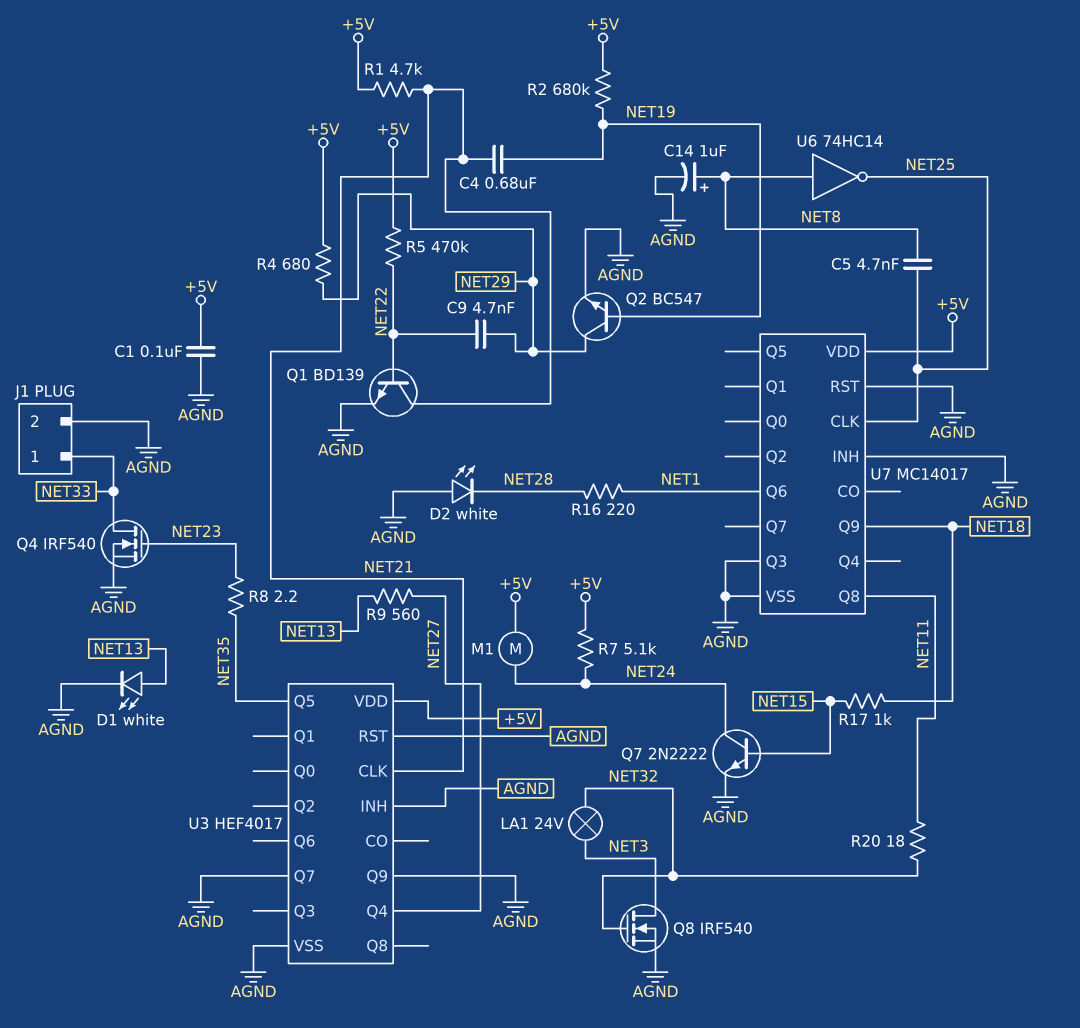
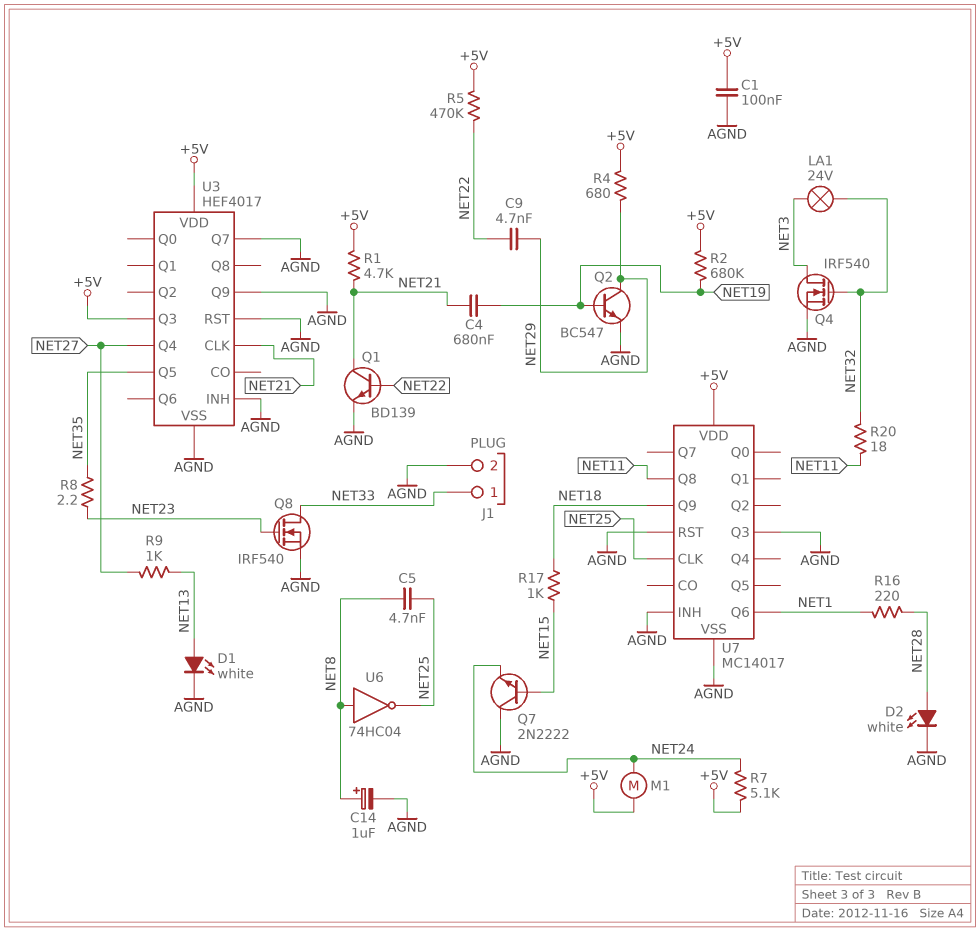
D2: LED white (A AGND, K NET28) -> LED white (A NET28, K AGND)
Q4: NMOS IRF540 (G NET23, D NET33, S AGND) -> NMOS IRF540 (G NET32, D NET3, S AGND)
Q7: NPN 2N2222 (B NET15, C NET24, E AGND) -> NPN 2N2222 (B NET15, C AGND, E NET24)
Q8: NMOS IRF540 (G NET32, D NET3, S AGND) -> NMOS IRF540 (G NET23, D NET33, S AGND)
R9: 560 (NET13, NET27) -> 1k (NET13, NET27)
U3 pin Q3: none -> +5V
U6: NOT 74HC14 (in NET8, out NET25) -> NOT 74HC04 (in NET8, out NET25)

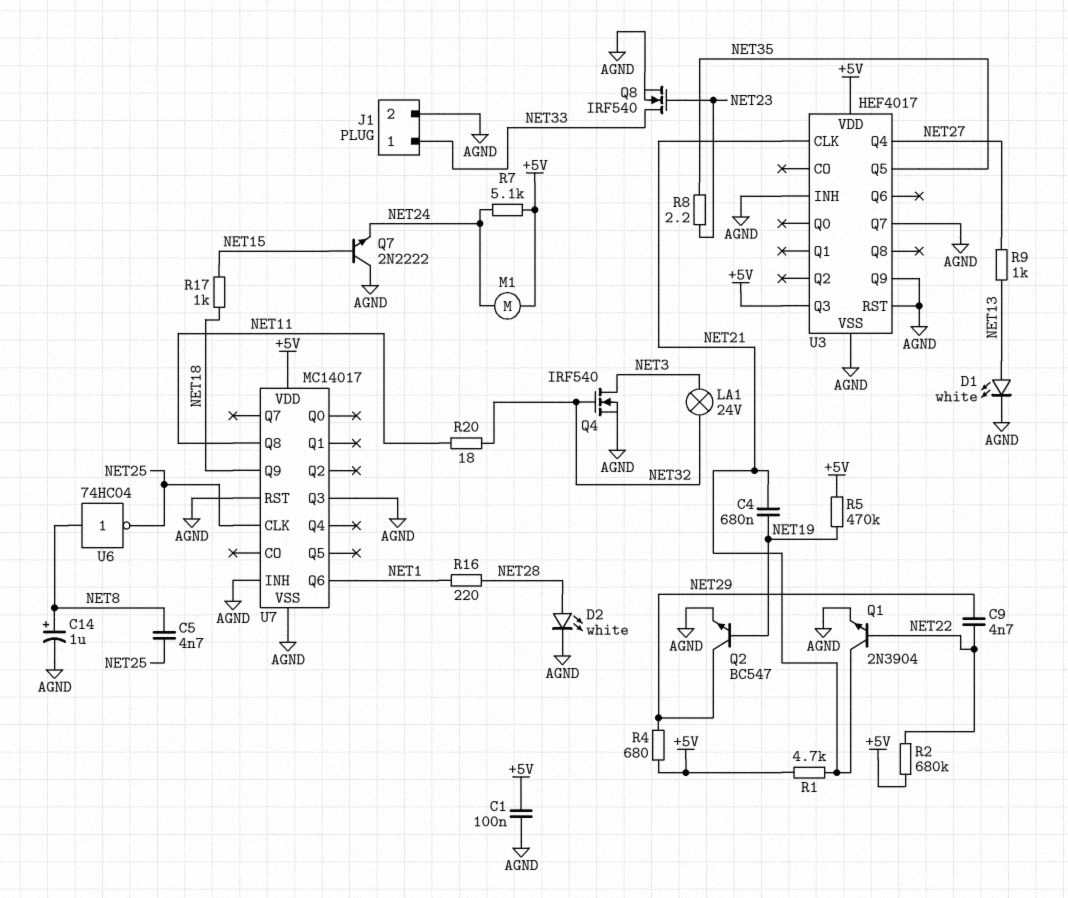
Q1: NPN BD139 (B NET22, C NET21, E AGND) -> NPN 2N3904 (B NET22, C NET21, E AGND)
R2: 680k (+5V, NET19) -> 680k (+5V, NET22)
R5: 470k (+5V, NET22) -> 470k (+5V, NET19)

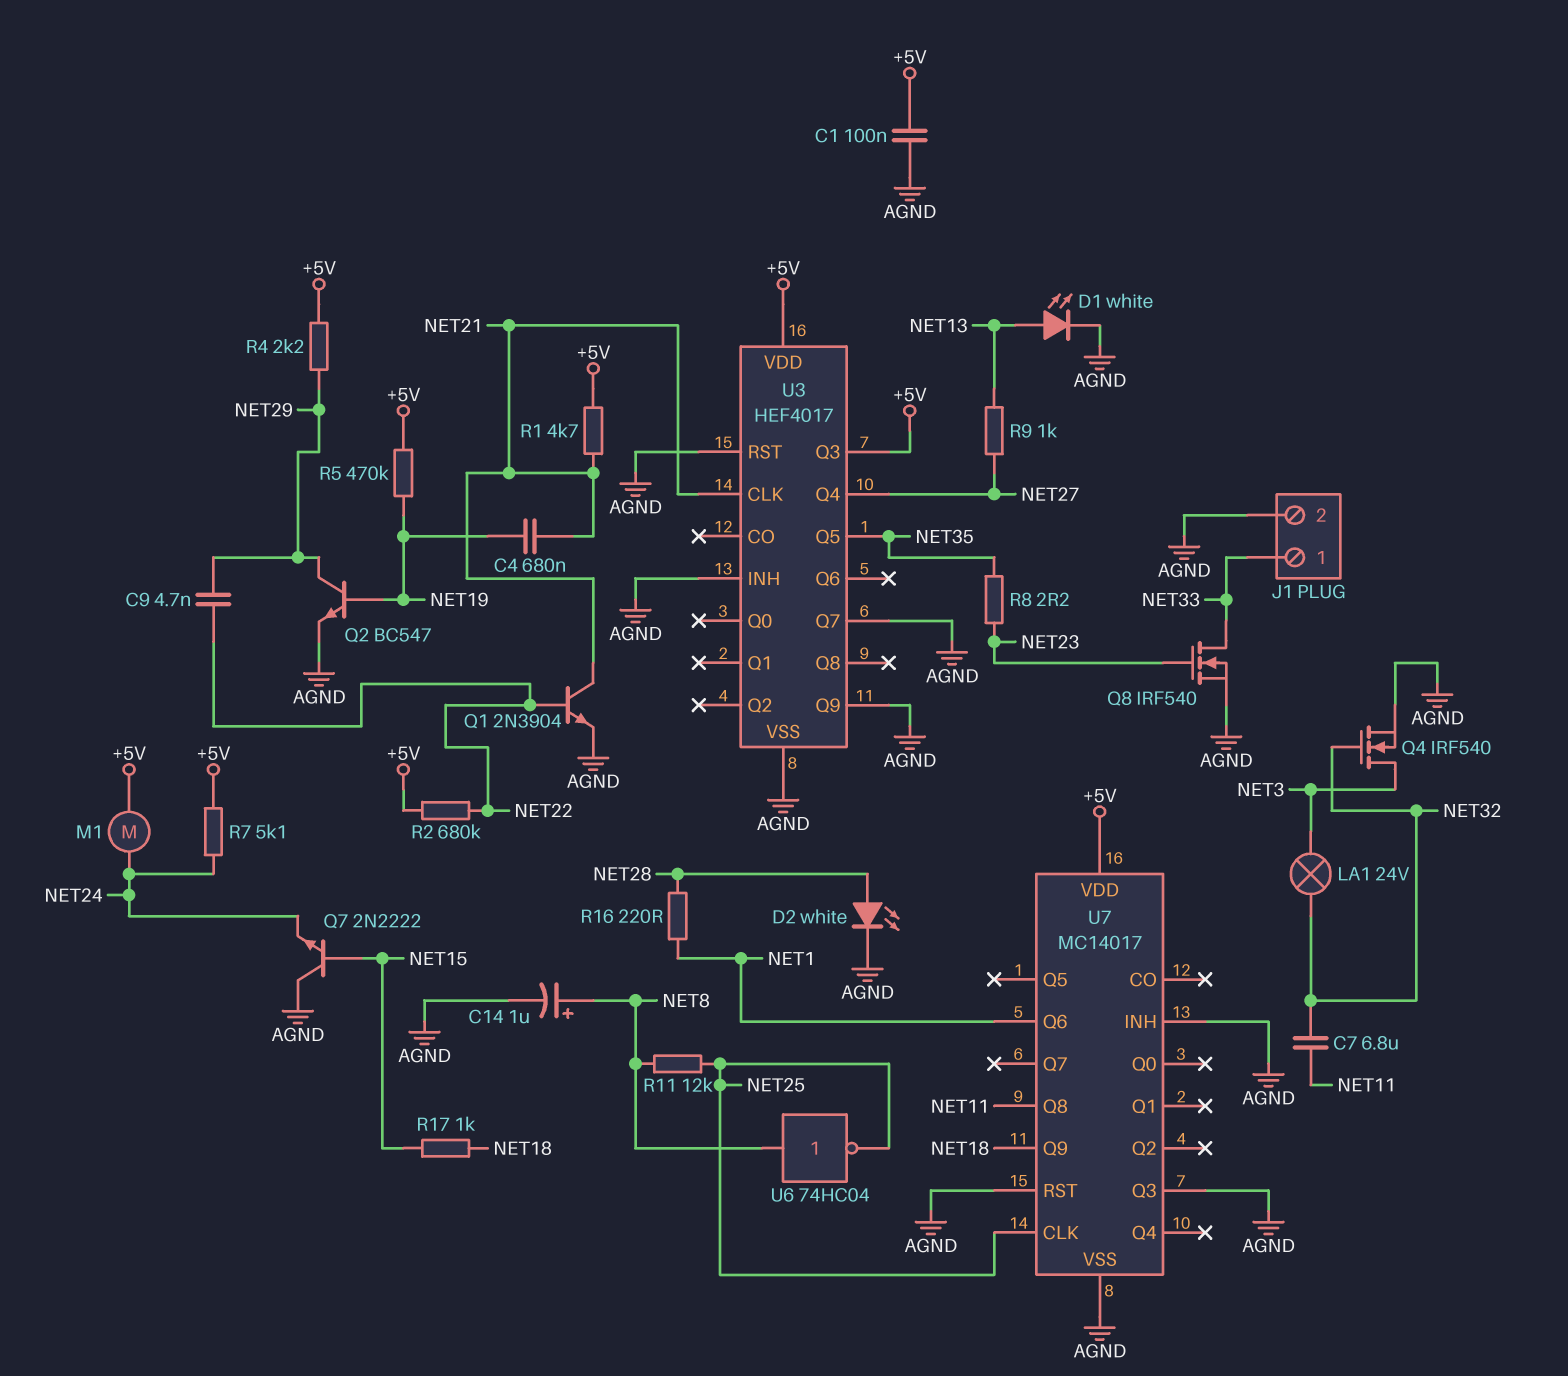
C5: 4.7nF (NET8, NET25) -> none
C7: none -> 6.8uF (NET11, NET32)
R4: 680 (+5V, NET29) -> 2.2k (+5V, NET29)
R11: none -> 12k (NET8, NET25)
R20: 18 (NET11, NET32) -> none

